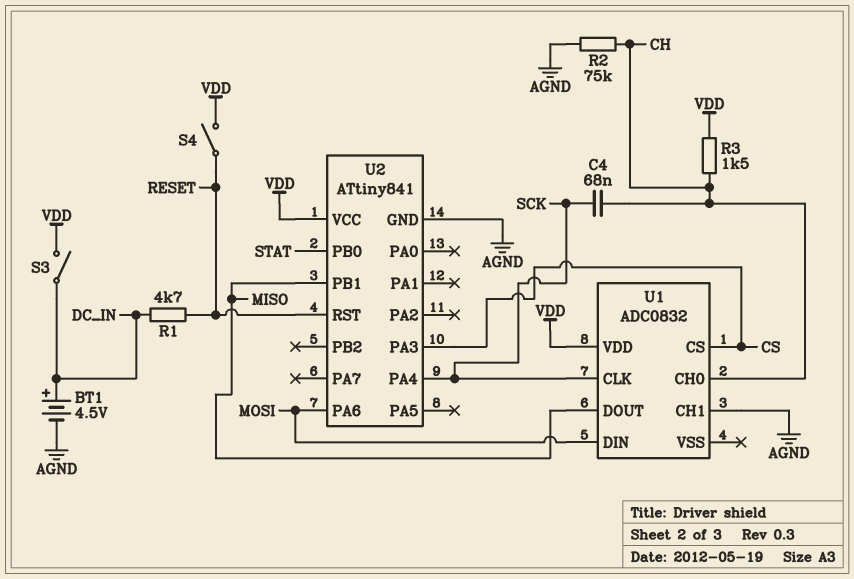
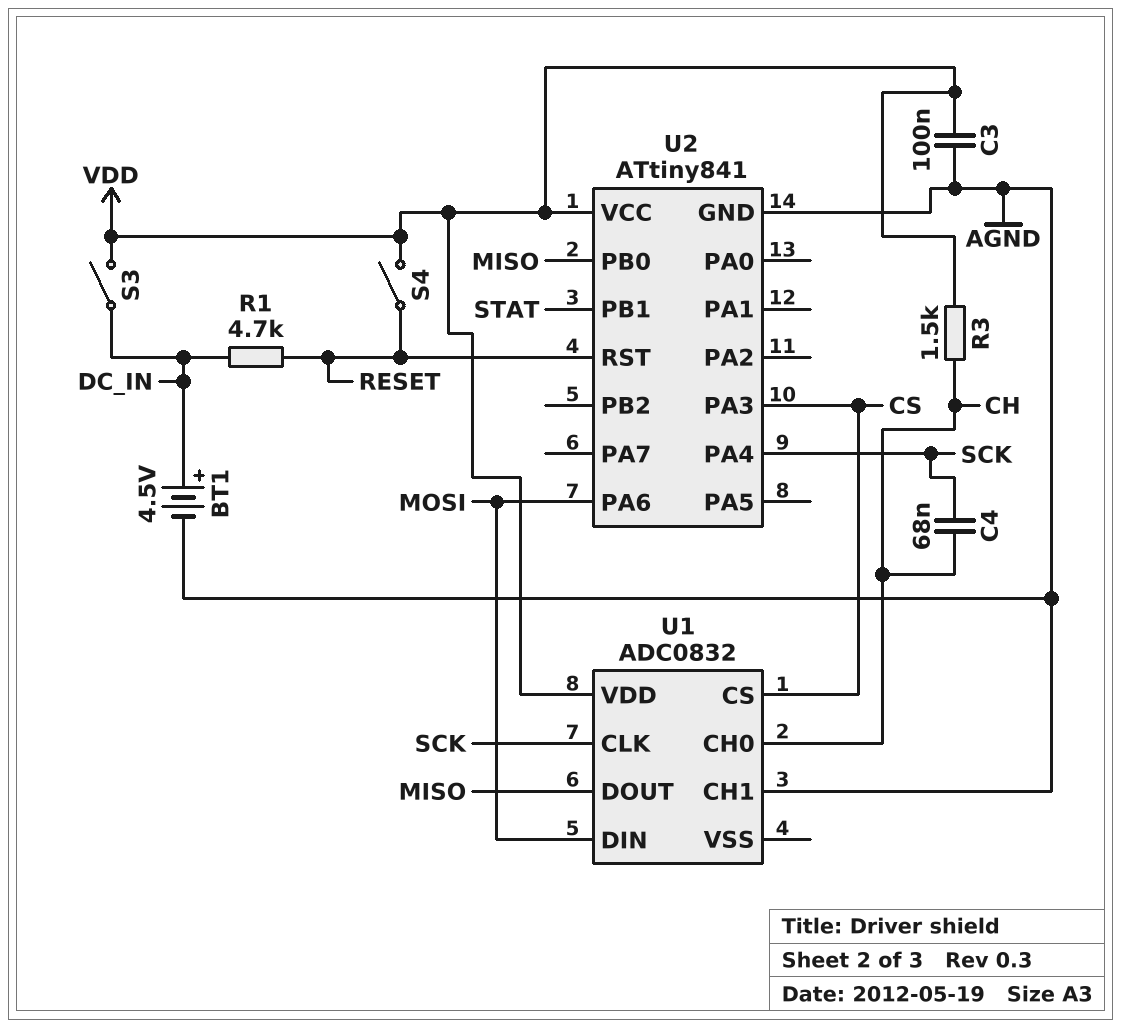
C3: none -> 100nF (AGND, VDD)
R2: 75k (AGND, CH) -> none
U2 pin PB0: STAT -> MISO
U2 pin PB1: MISO -> STAT

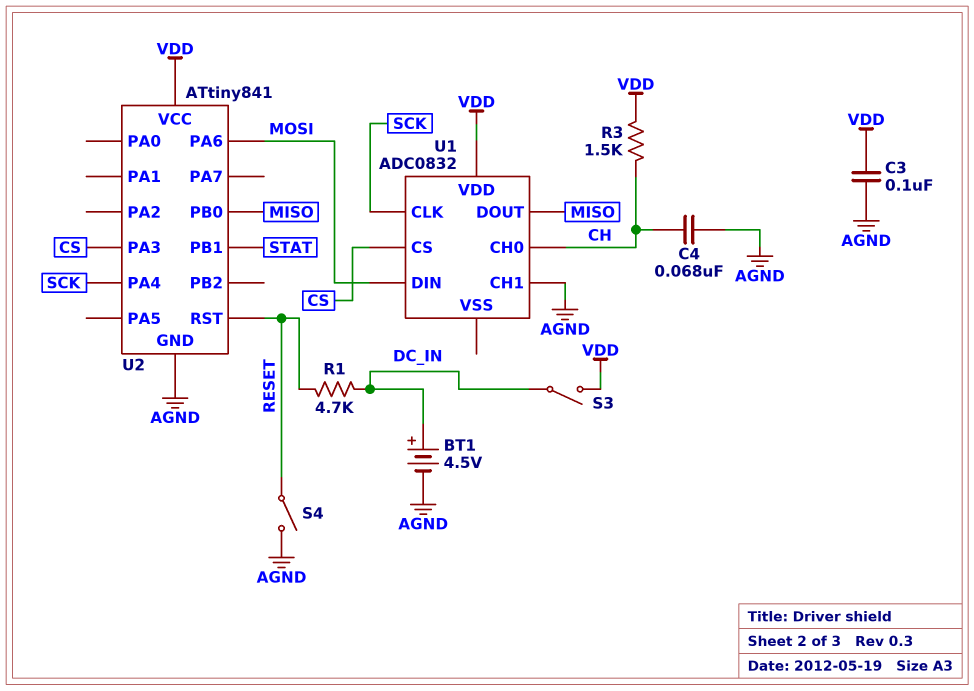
C4: 68nF (CH, SCK) -> 68nF (AGND, CH)
S4: switch (RESET, VDD) -> switch (AGND, RESET)

